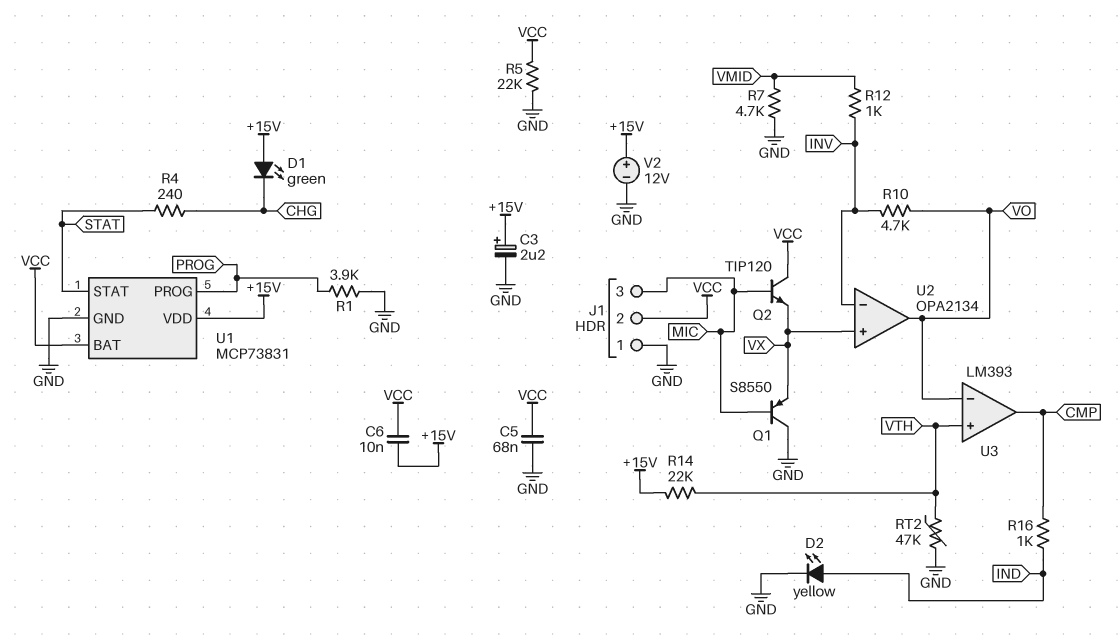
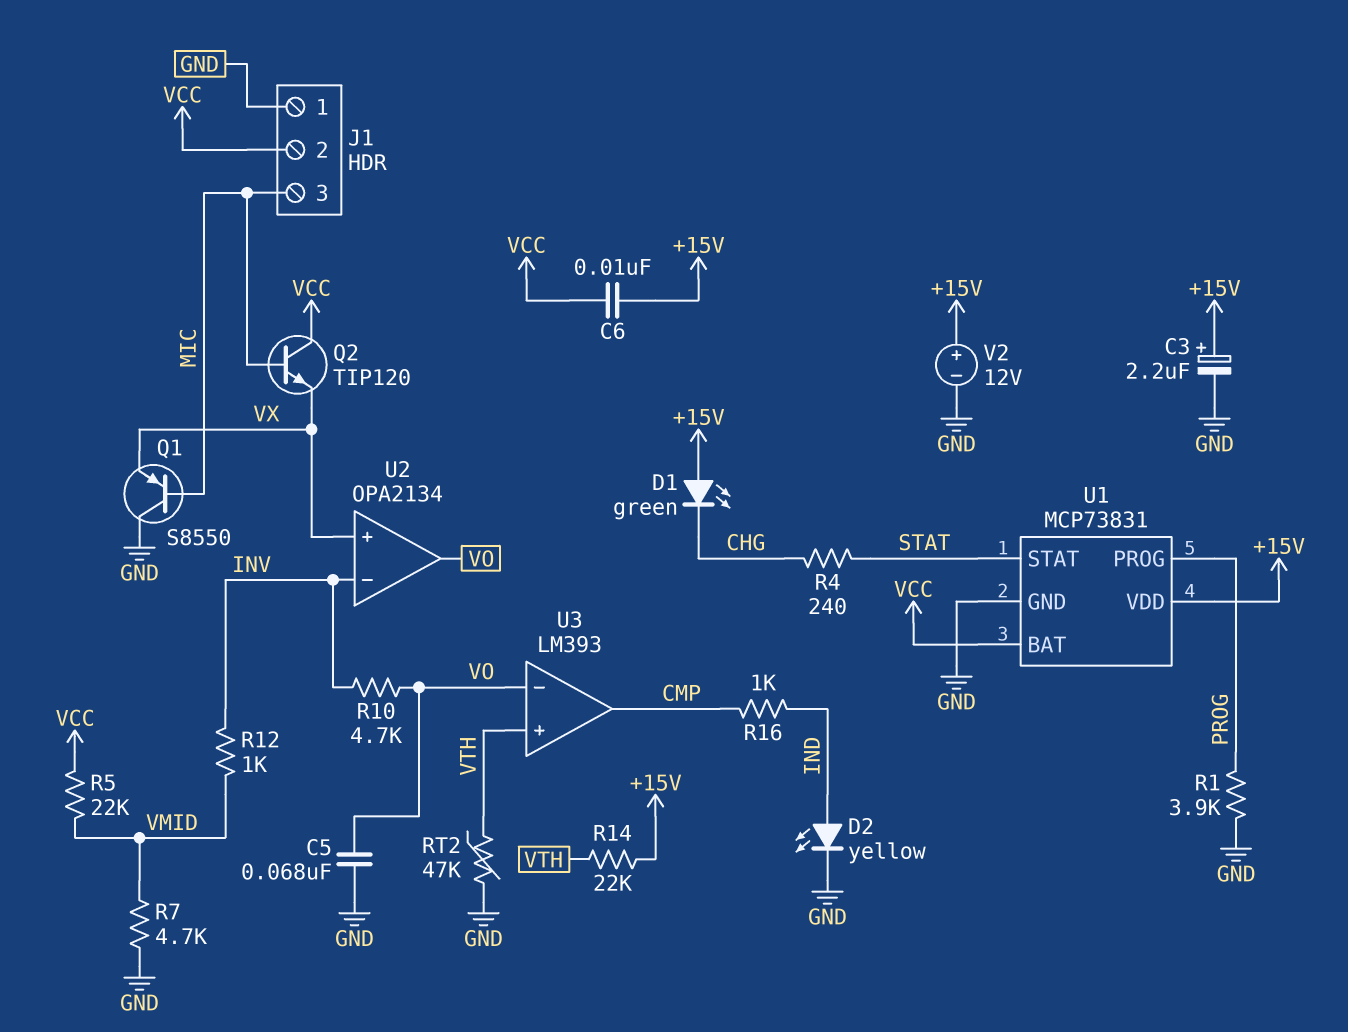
C5: 68nF (GND, VCC) -> 68nF (GND, VO)
R5: 22k (GND, VCC) -> 22k (VCC, VMID)

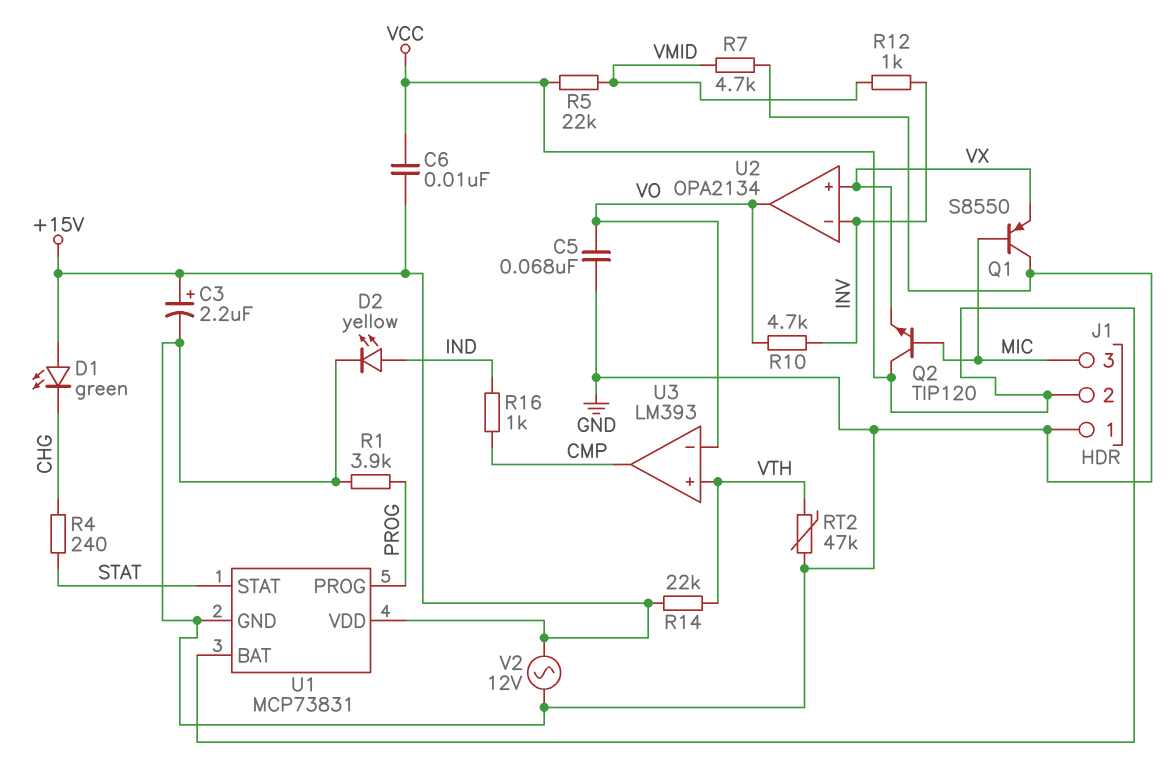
V2: 12V (plus +15V, minus GND) -> AC 12V (+15V, GND)

